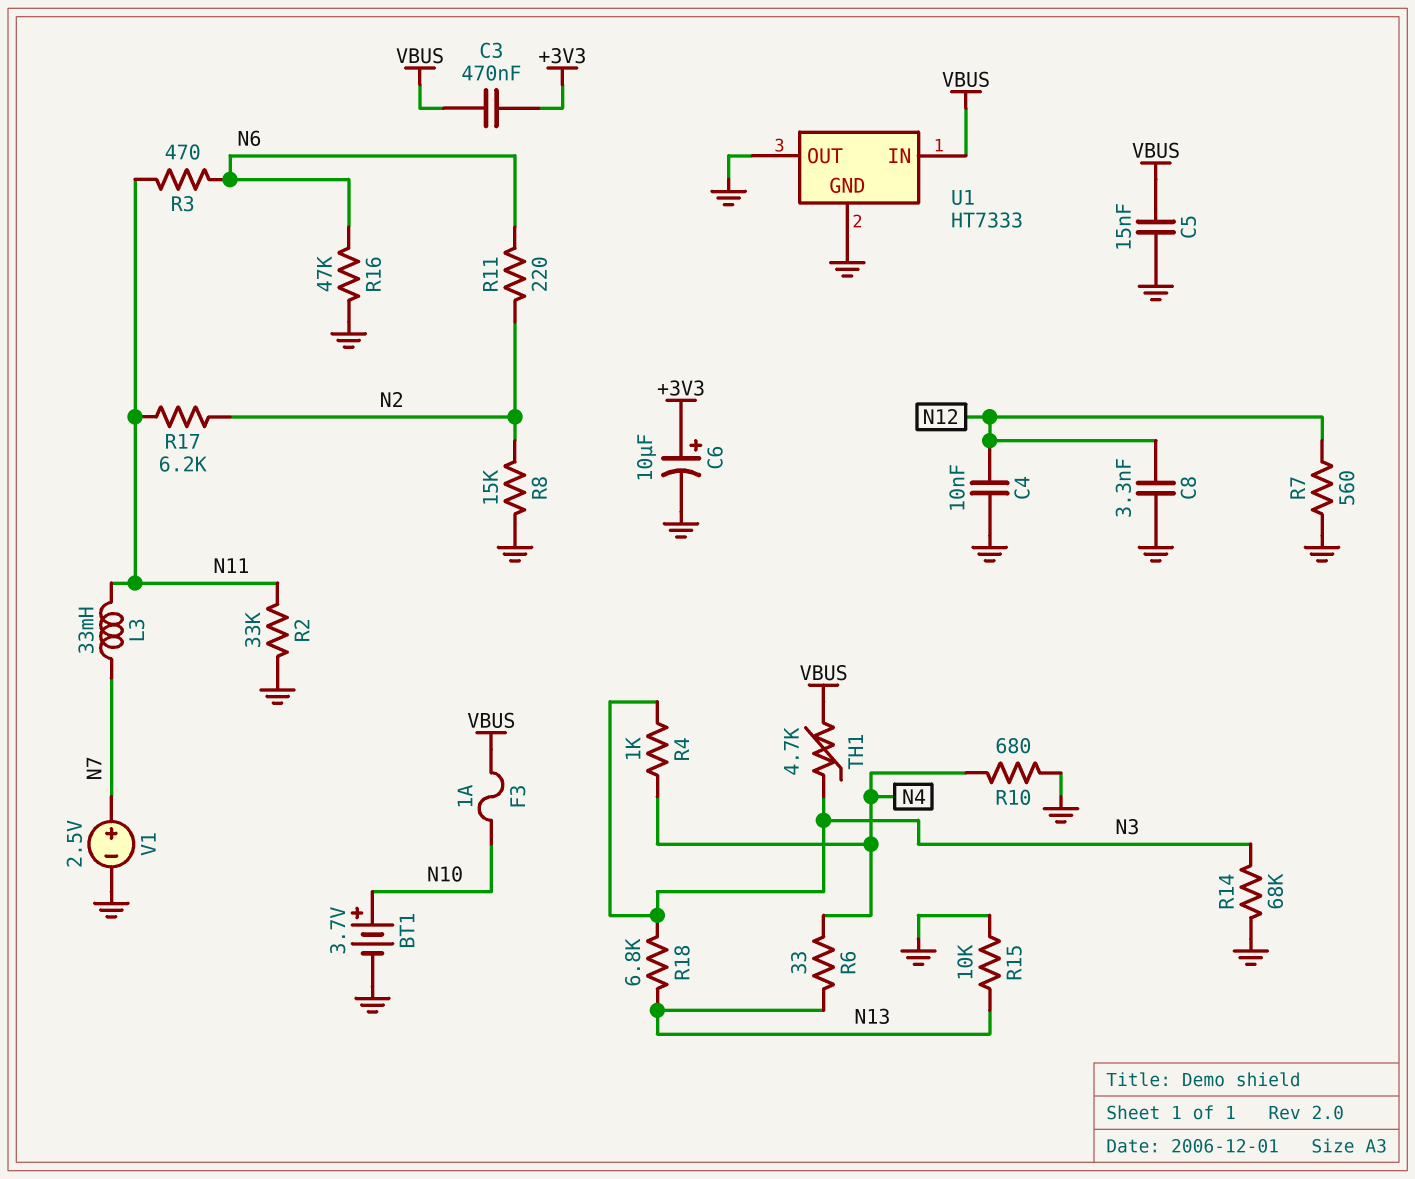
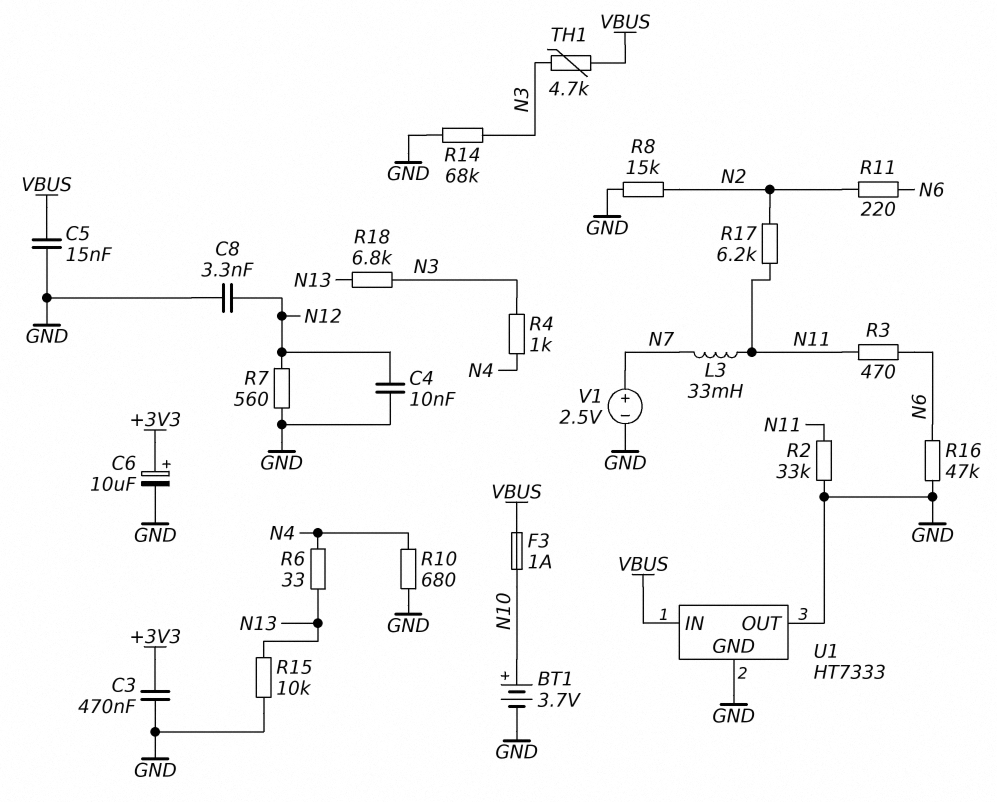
C3: 470nF (+3V3, VBUS) -> 470nF (+3V3, GND)

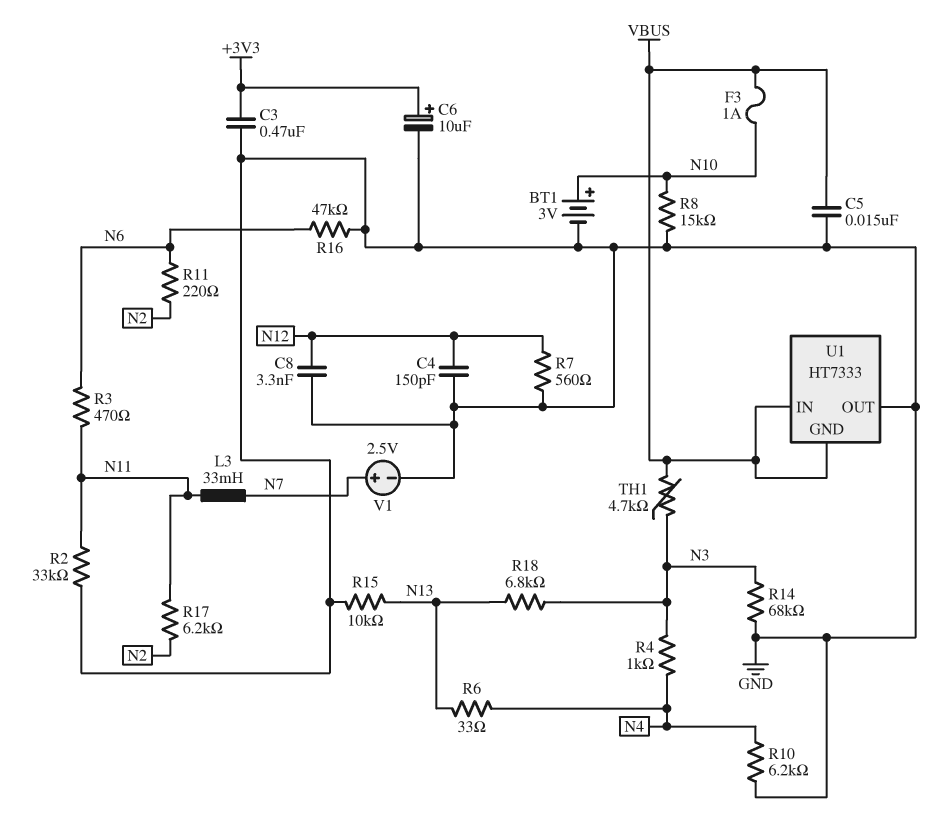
BT1: 3.7V (plus N10, minus GND) -> 3V (plus N10, minus GND)
C4: 10nF (GND, N12) -> 150pF (GND, N12)
R8: 15k (GND, N2) -> 15k (GND, N10)
R10: 680 (GND, N4) -> 6.2k (GND, N4)
U1 pin GND: GND -> VBUS

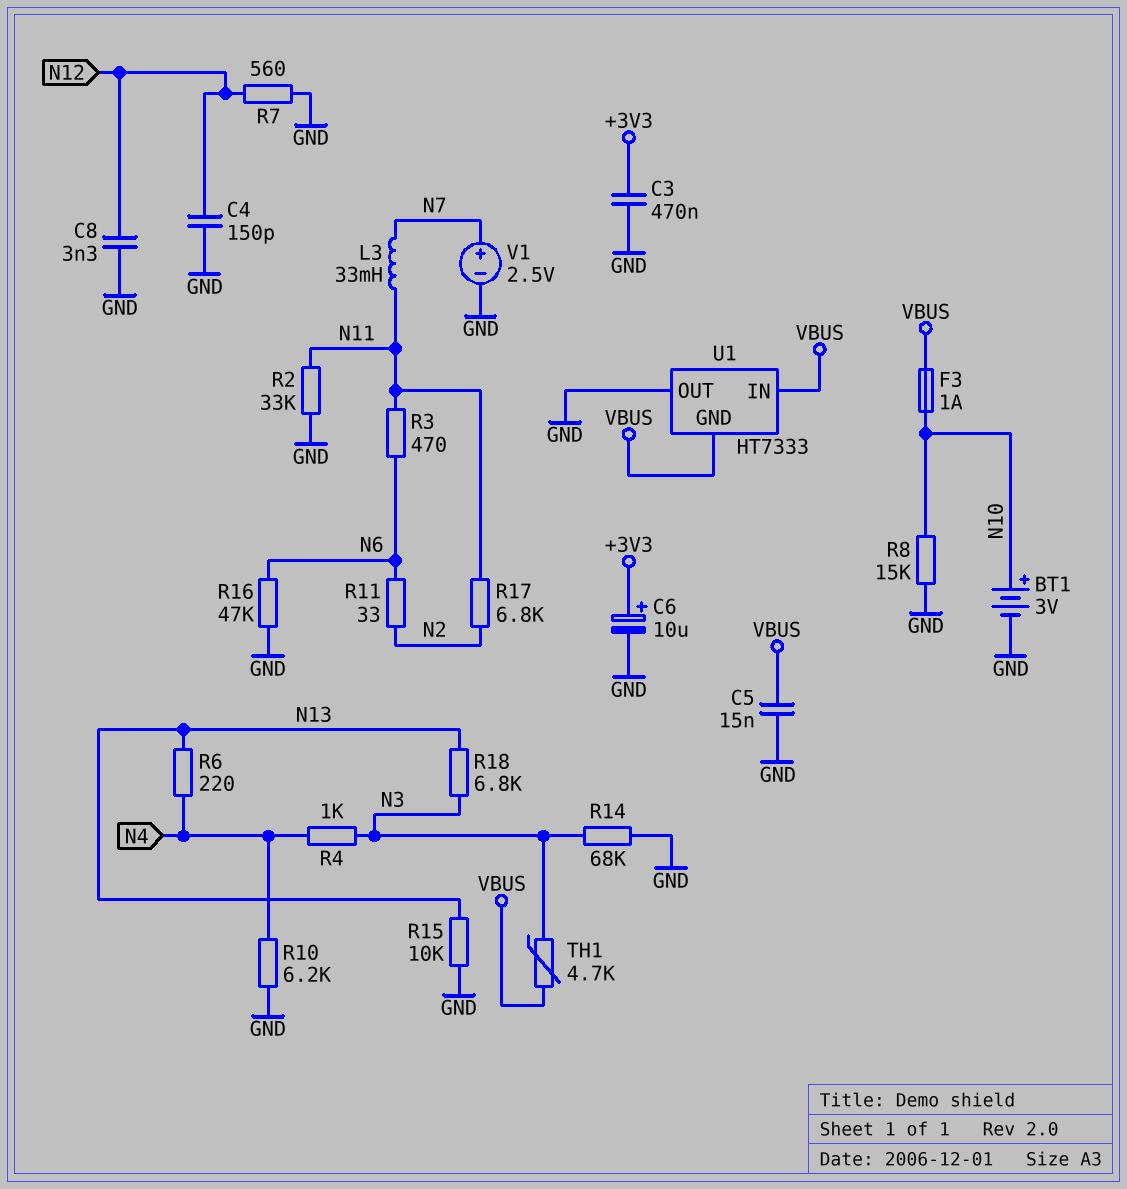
R6: 33 (N4, N13) -> 220 (N4, N13)
R11: 220 (N2, N6) -> 33 (N2, N6)
R17: 6.2k (N2, N11) -> 6.8k (N2, N11)

